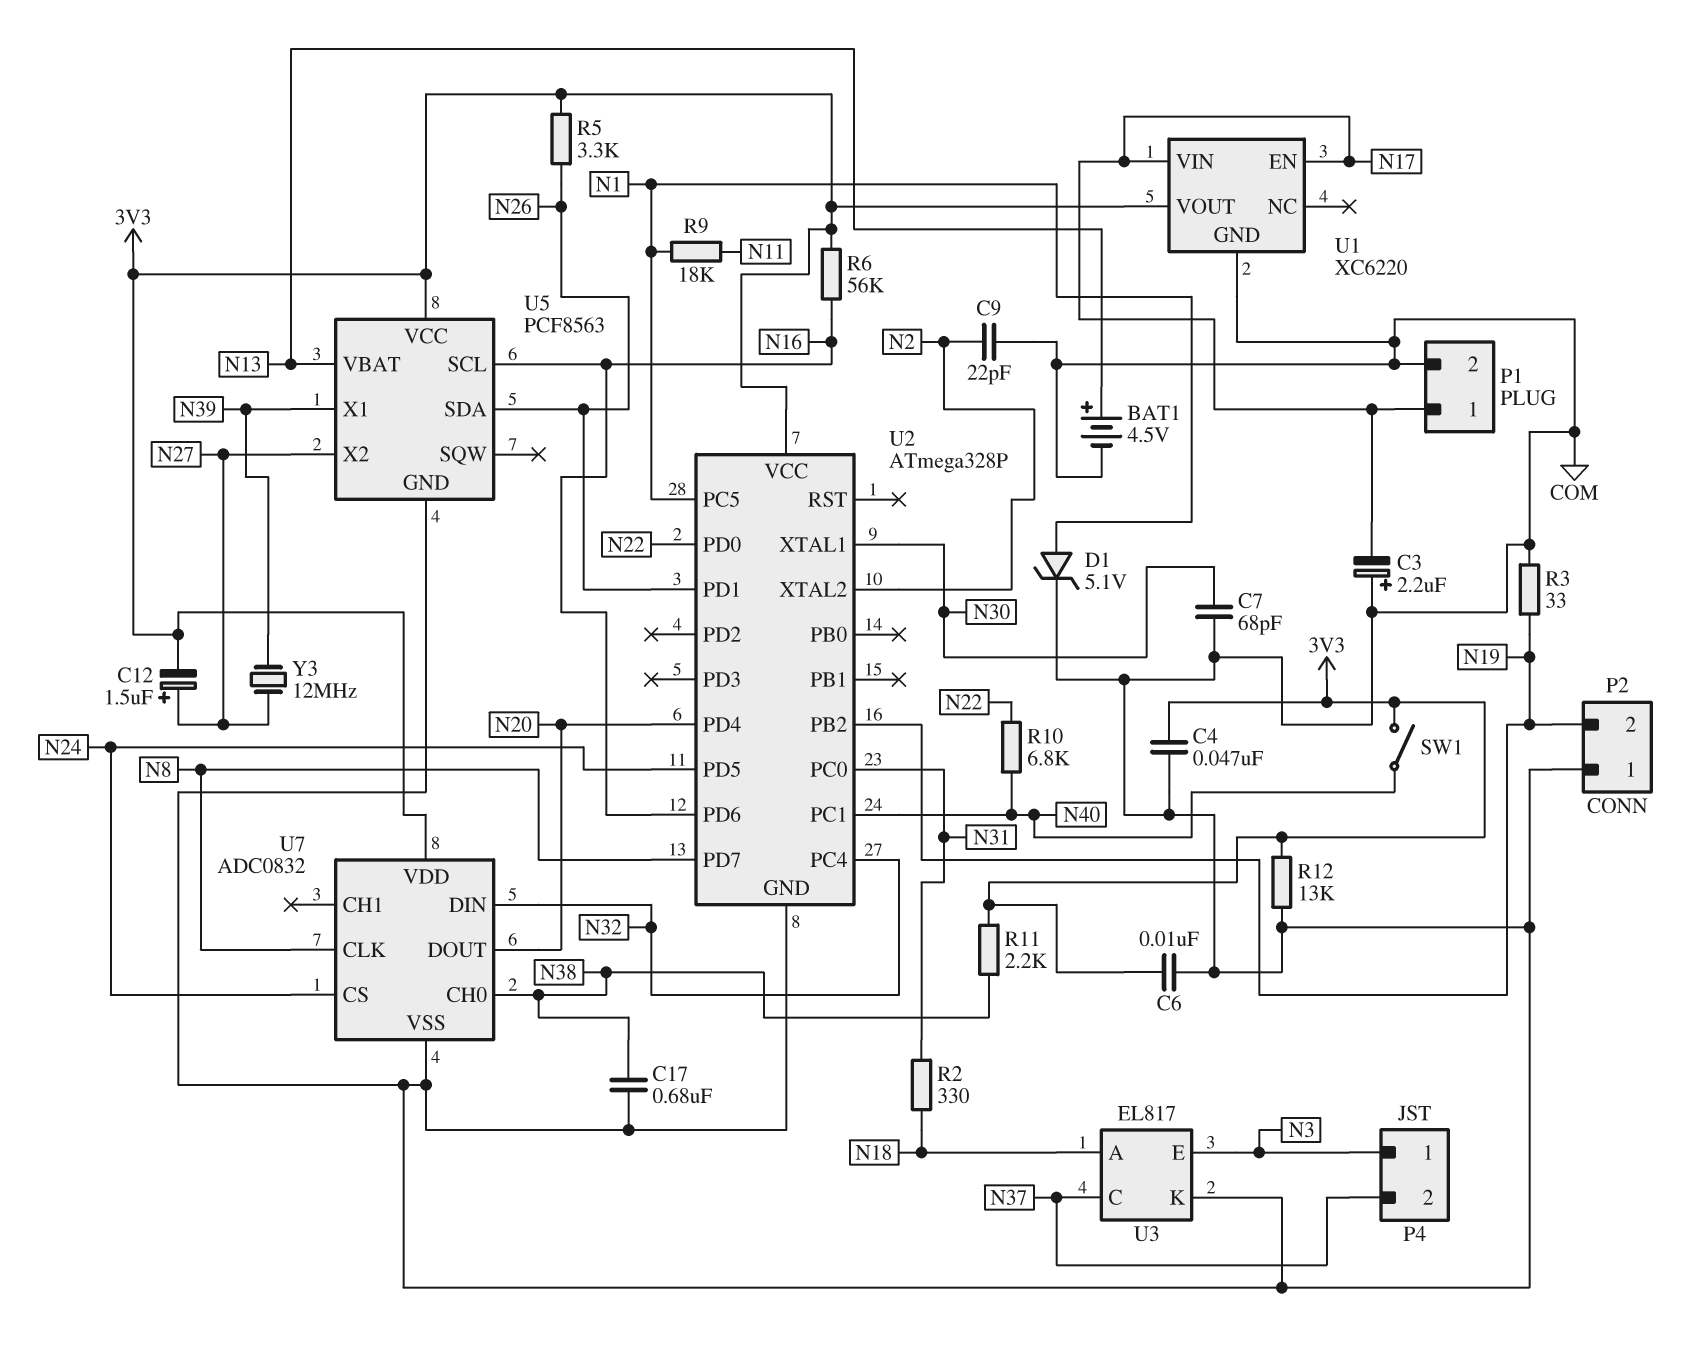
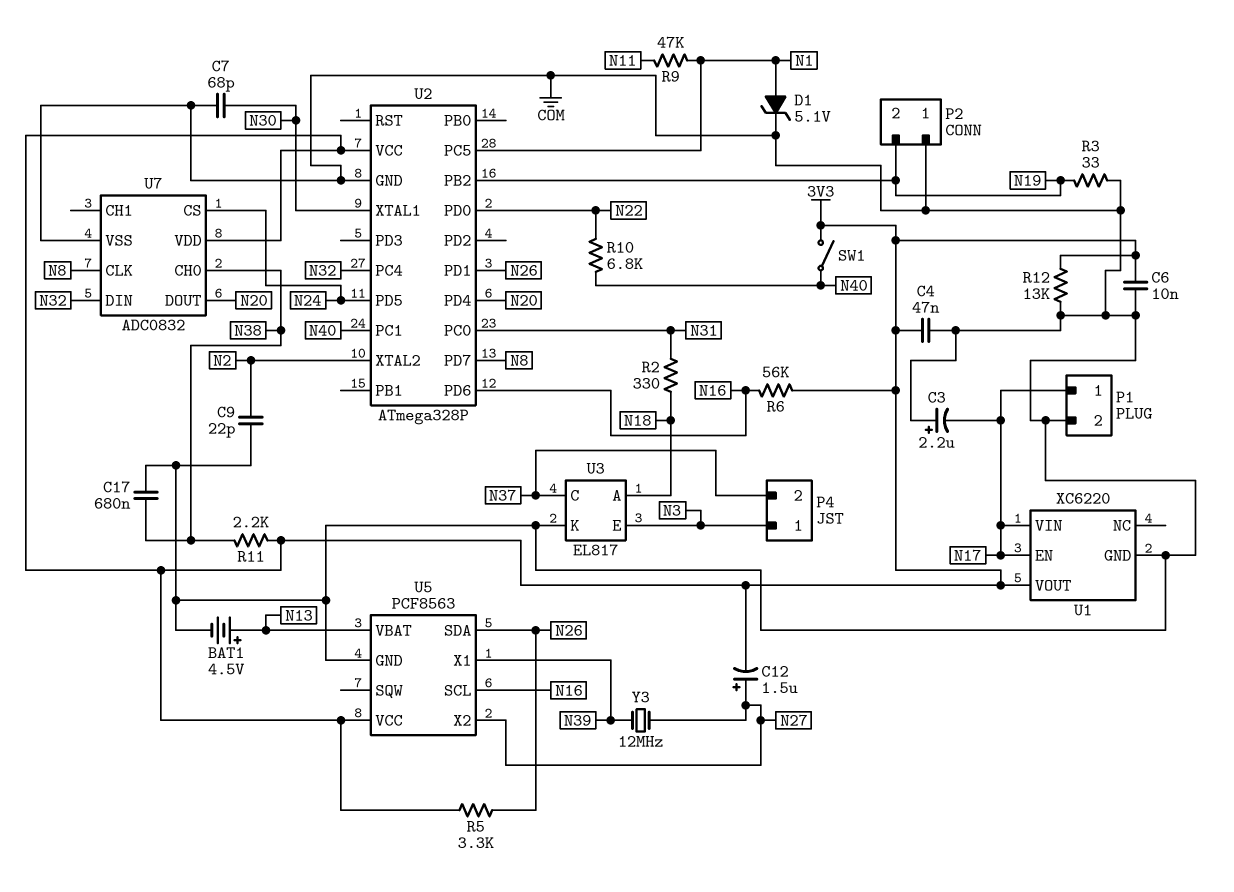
R9: 18k (N1, N11) -> 47k (N1, N11)

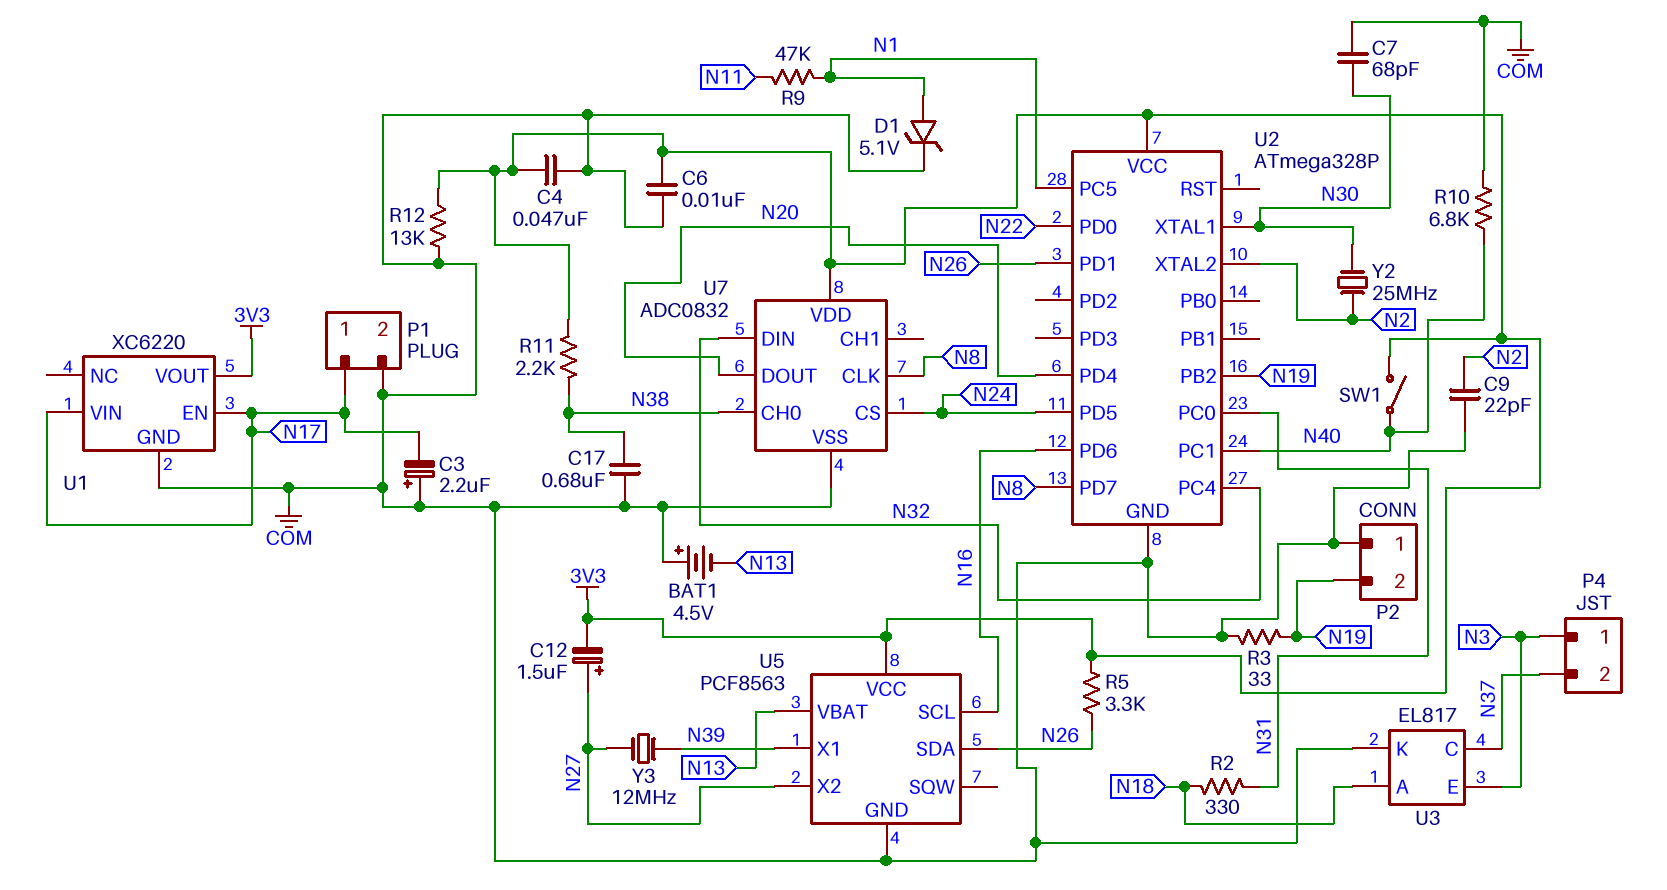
BAT1: 4.5V (plus N13, minus COM) -> 4.5V (plus COM, minus N13)
R6: 56k (3V3, N16) -> none
R10: 6.8k (N22, N40) -> 6.8k (COM, N40)
Y2: none -> 25MHz (N2, N30)

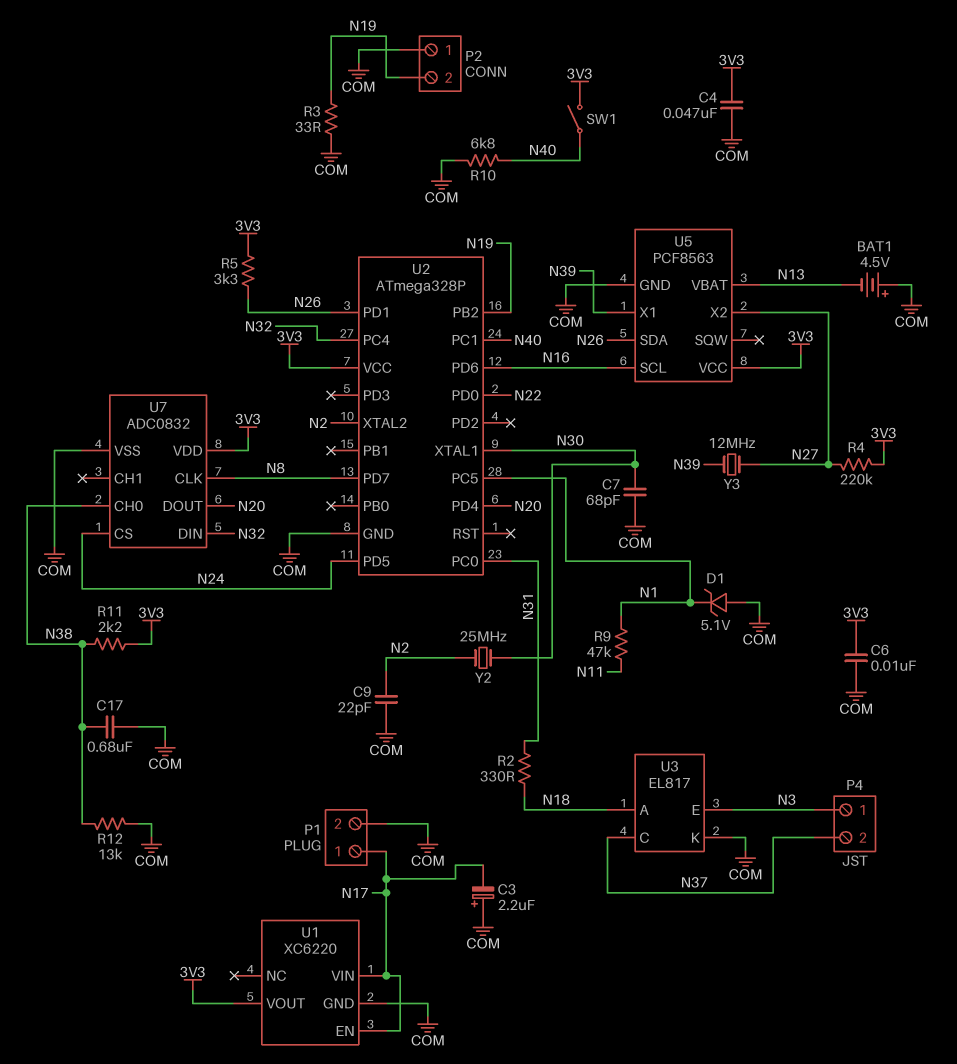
C12: 1.5uF (plus N27, minus 3V3) -> none
D1: zener 5.1V (A N1, K COM) -> zener 5.1V (A COM, K N1)
R4: none -> 220k (3V3, N27)
R12: 13k (3V3, COM) -> 13k (COM, N38)

